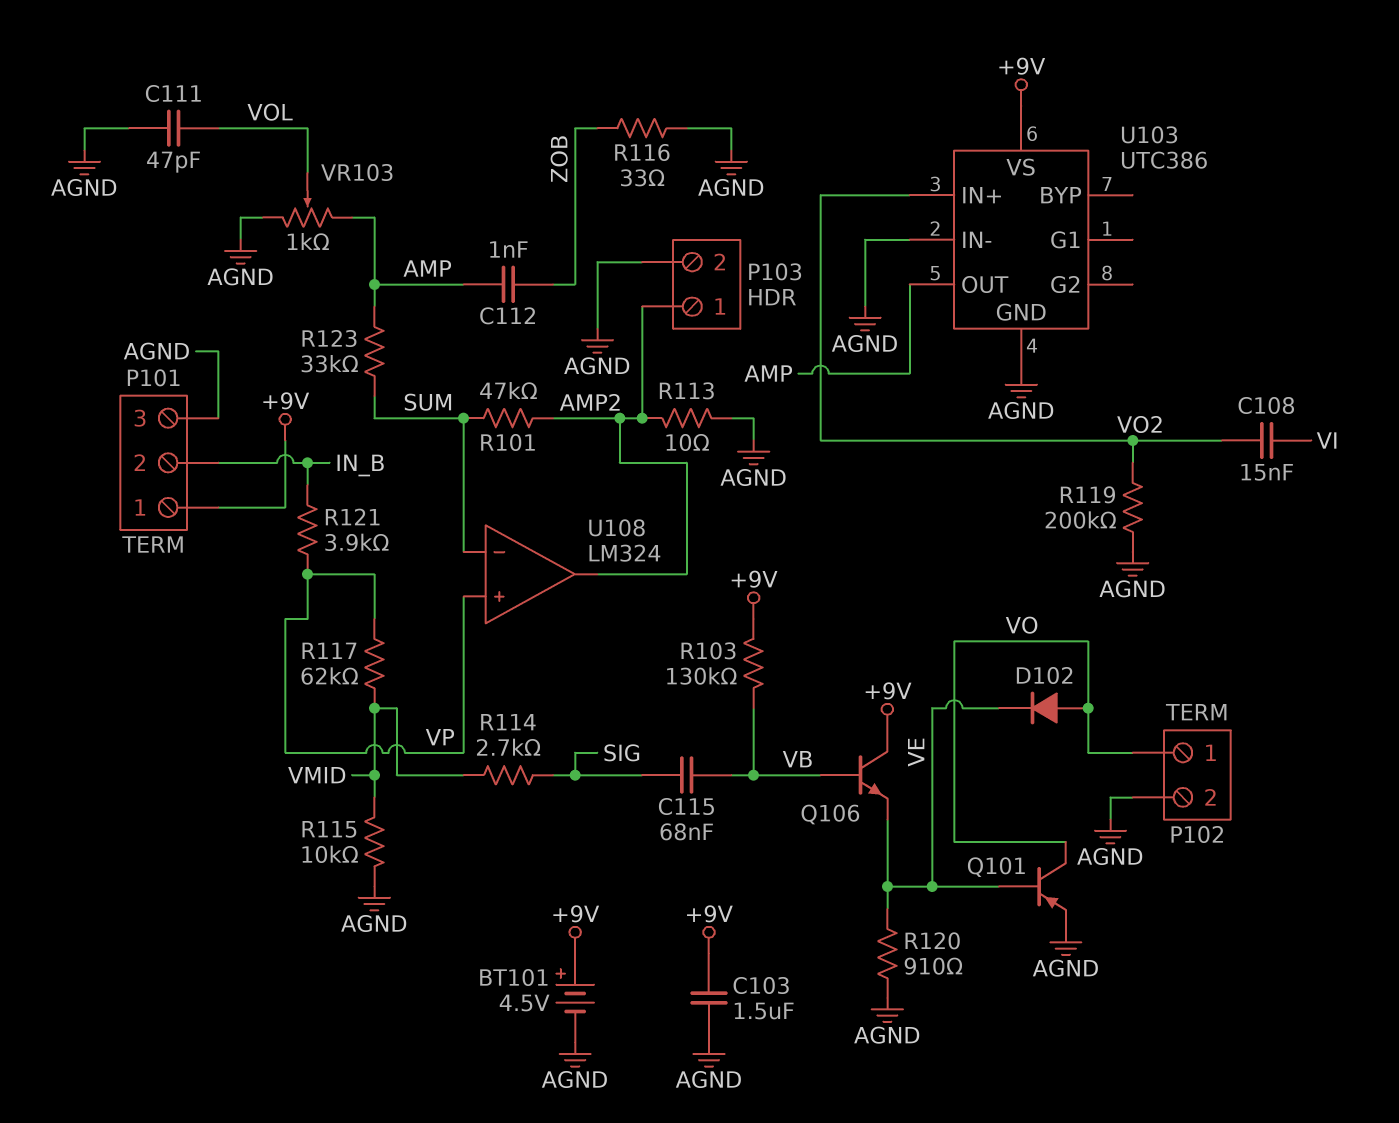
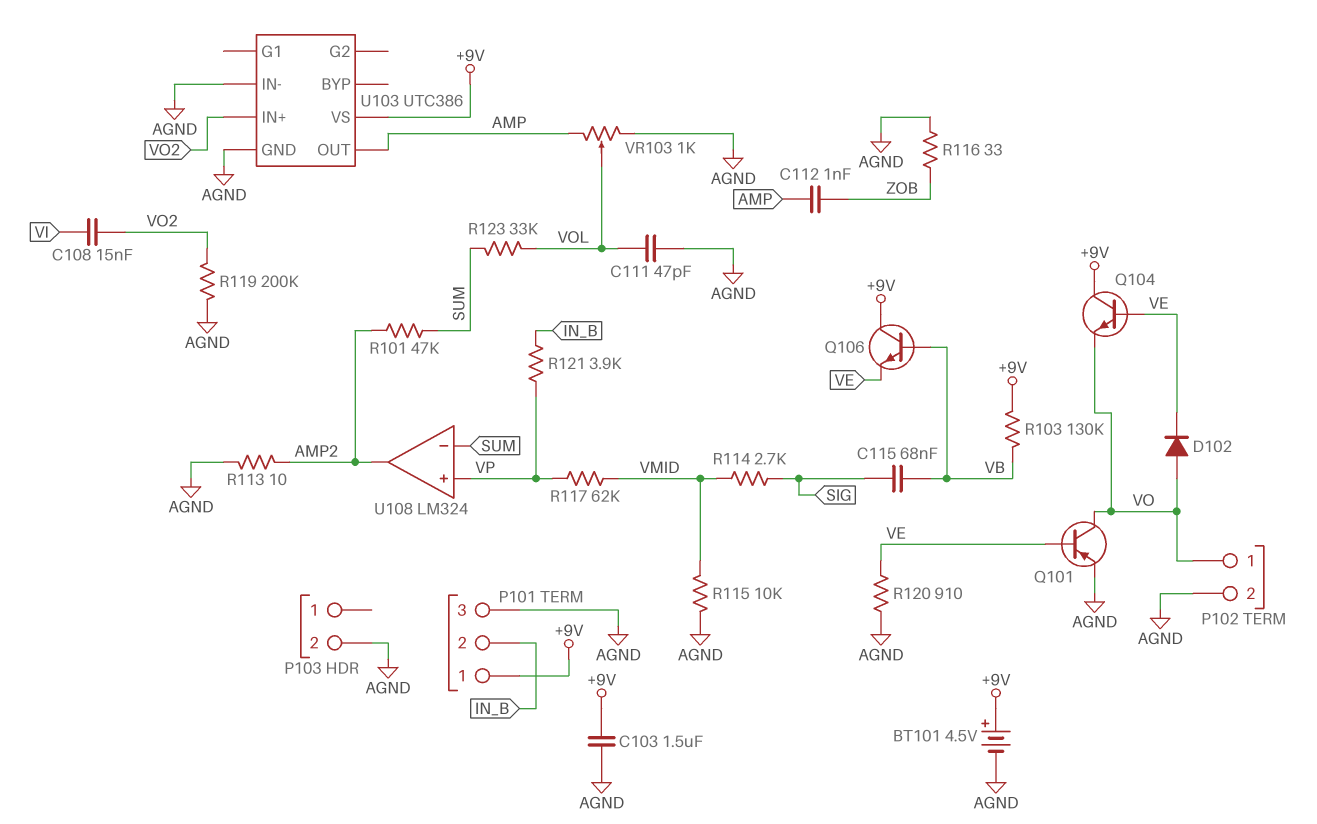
P103 pin 1: AMP2 -> none
Q104: none -> NPN (B VE, C +9V, E VO)
R123: 33k (AMP, SUM) -> 33k (SUM, VOL)

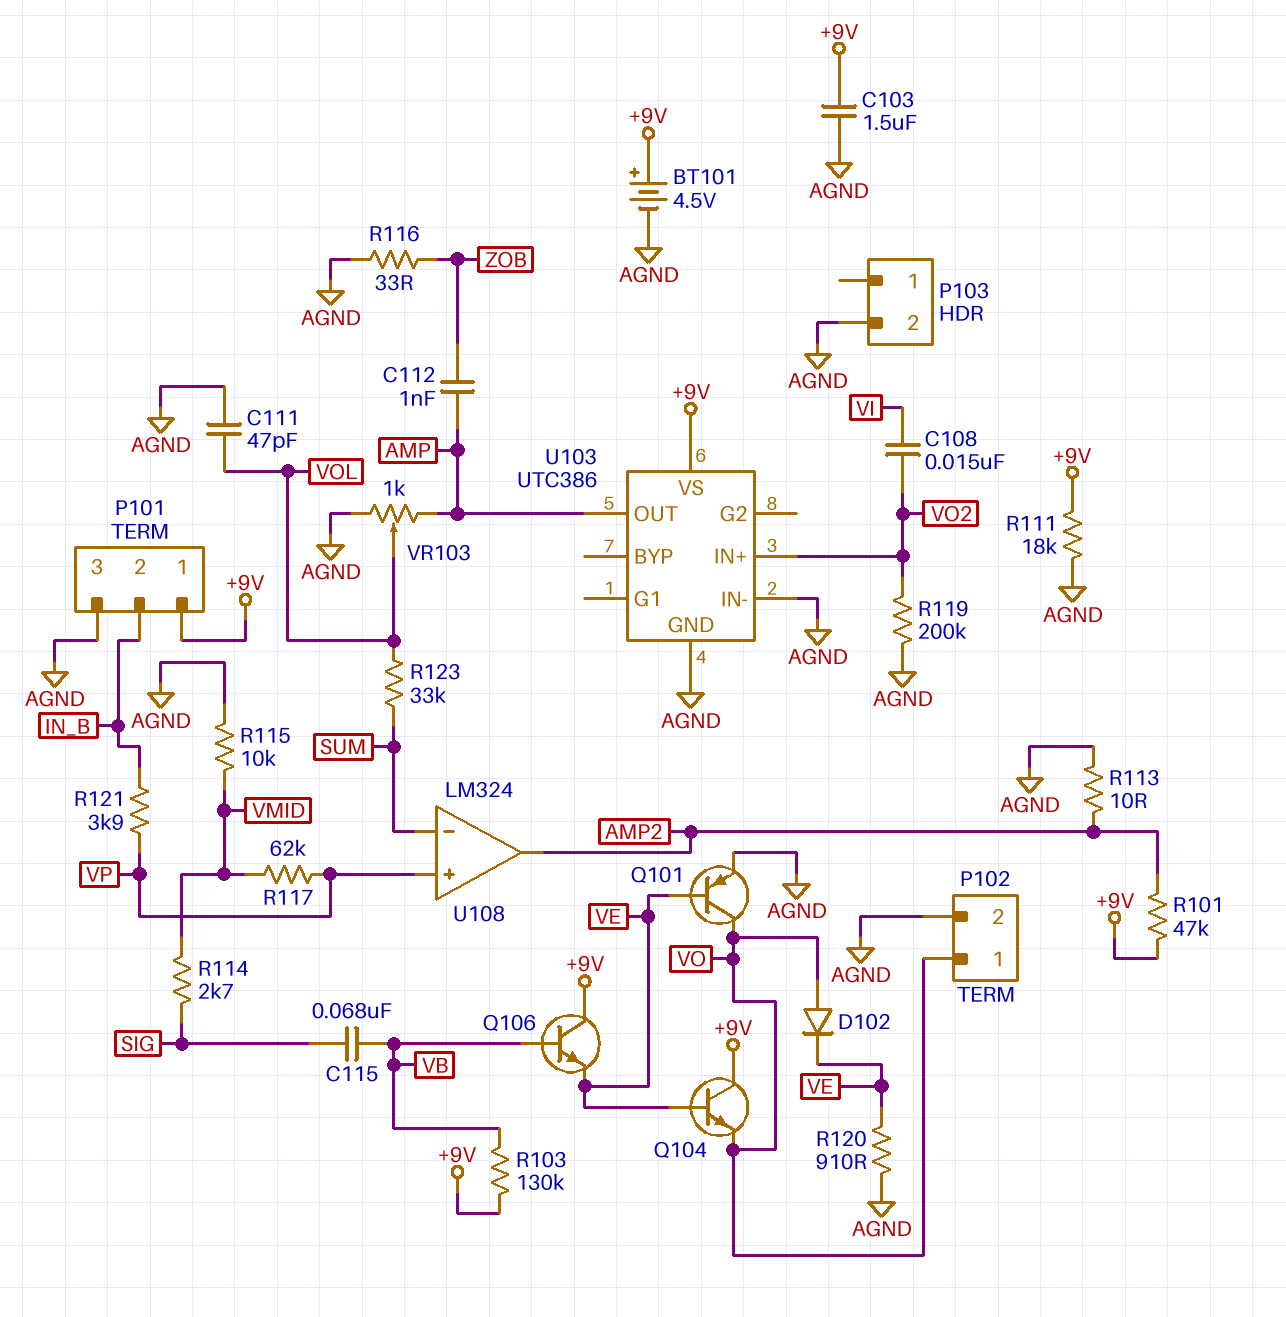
R101: 47k (AMP2, SUM) -> 47k (+9V, AMP2)
R111: none -> 18k (+9V, AGND)

